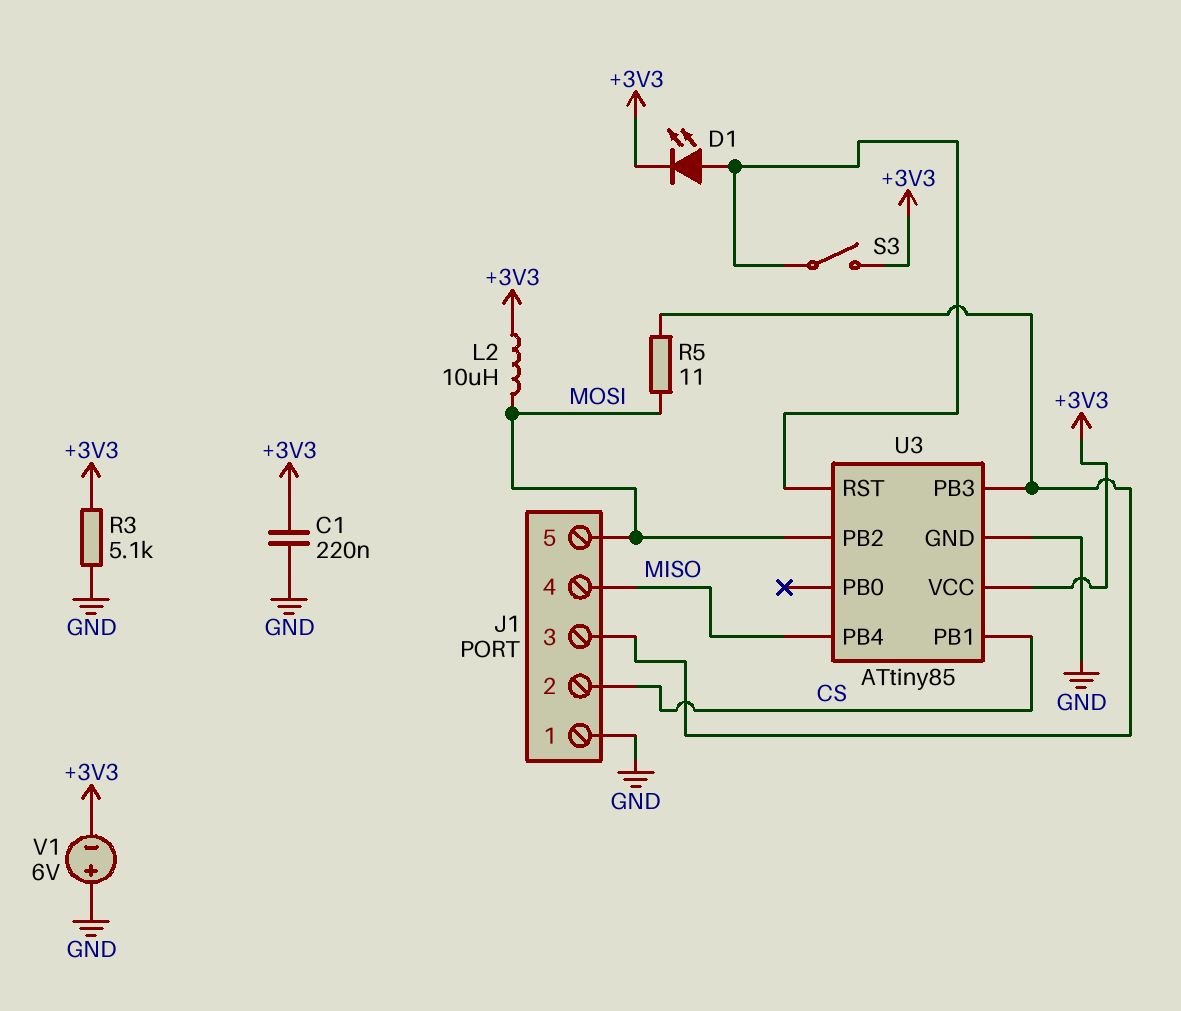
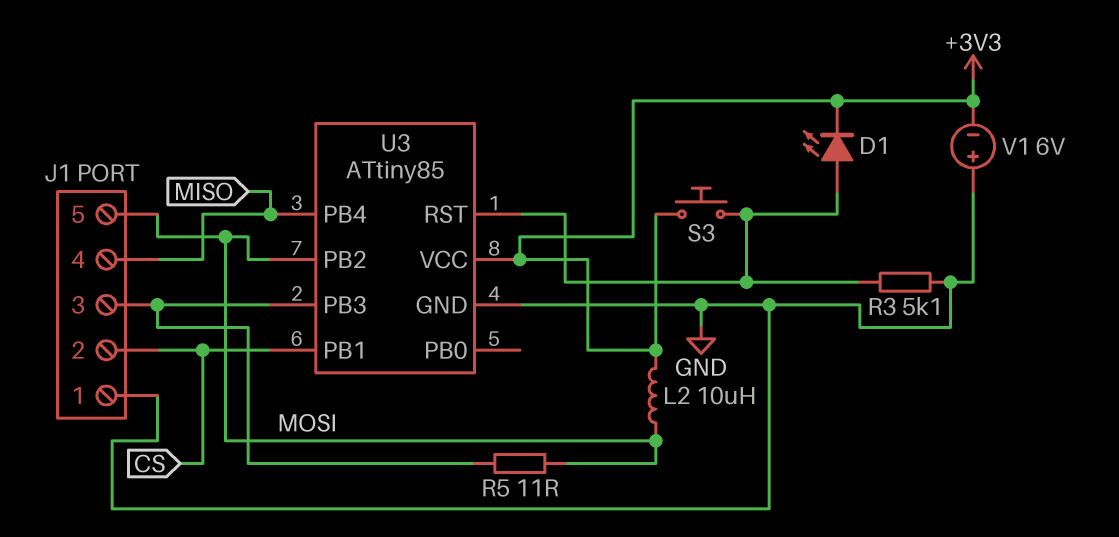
C1: 220nF (+3V3, GND) -> none
R3: 5.1k (+3V3, GND) -> 5.1k (GND, U3/RST)
S3: switch (+3V3, U3/RST) -> button (+3V3, U3/RST)

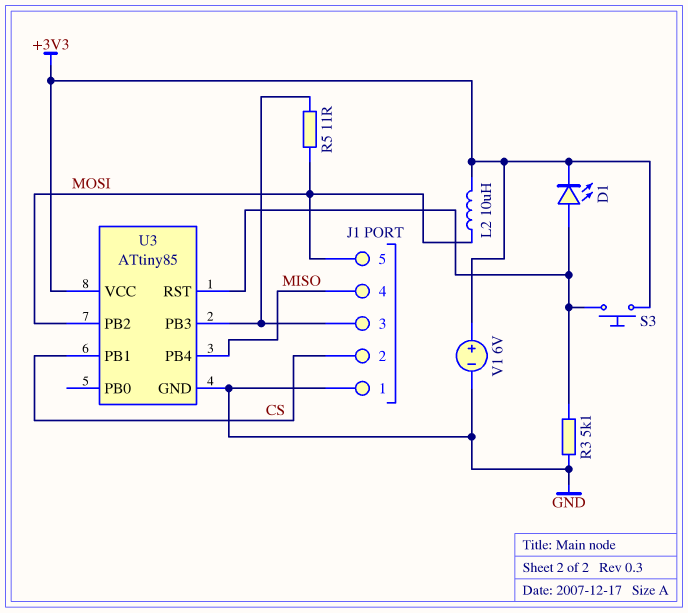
V1: 6V (plus GND, minus +3V3) -> 6V (plus +3V3, minus GND)

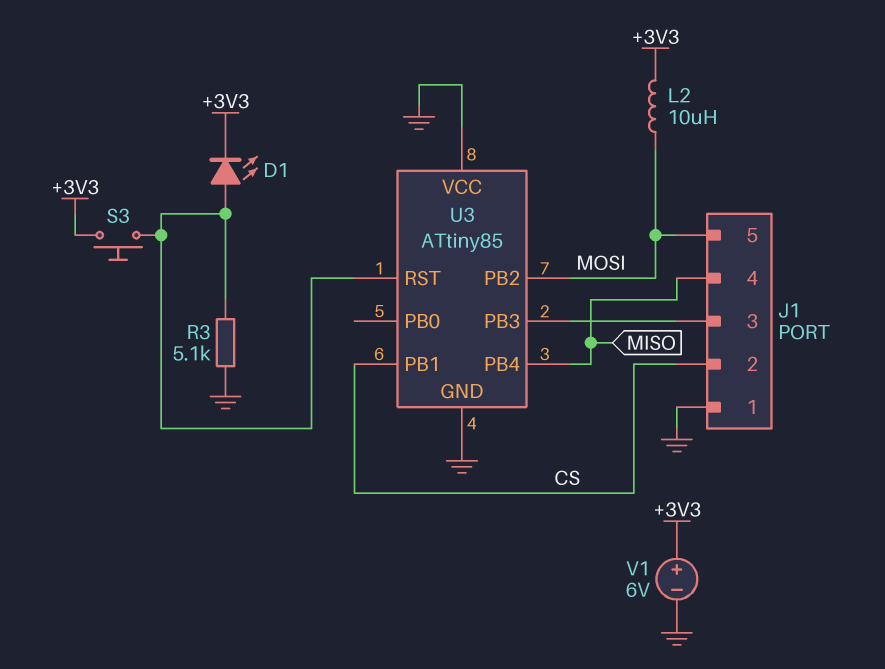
R5: 11 (J1/3, MOSI) -> none
U3 pin VCC: +3V3 -> GND

